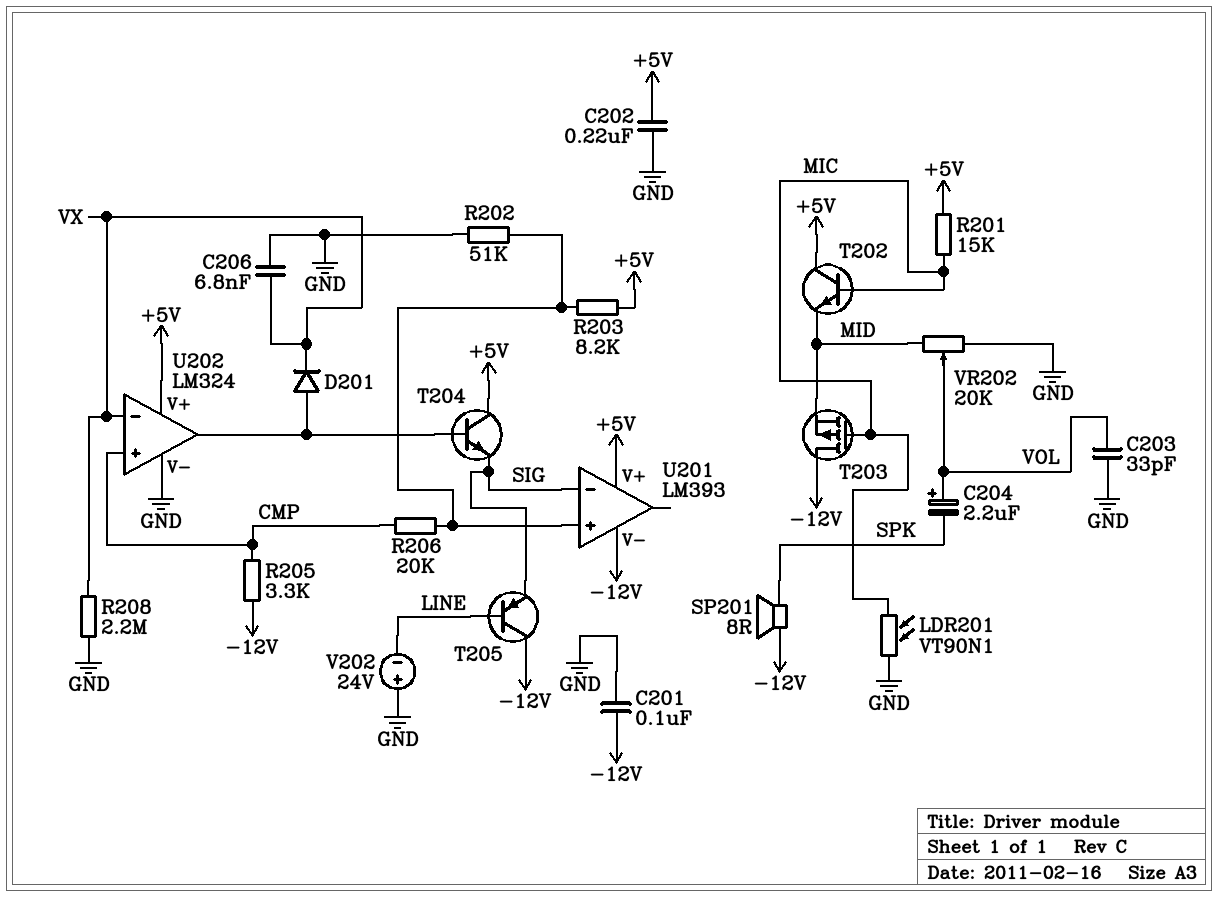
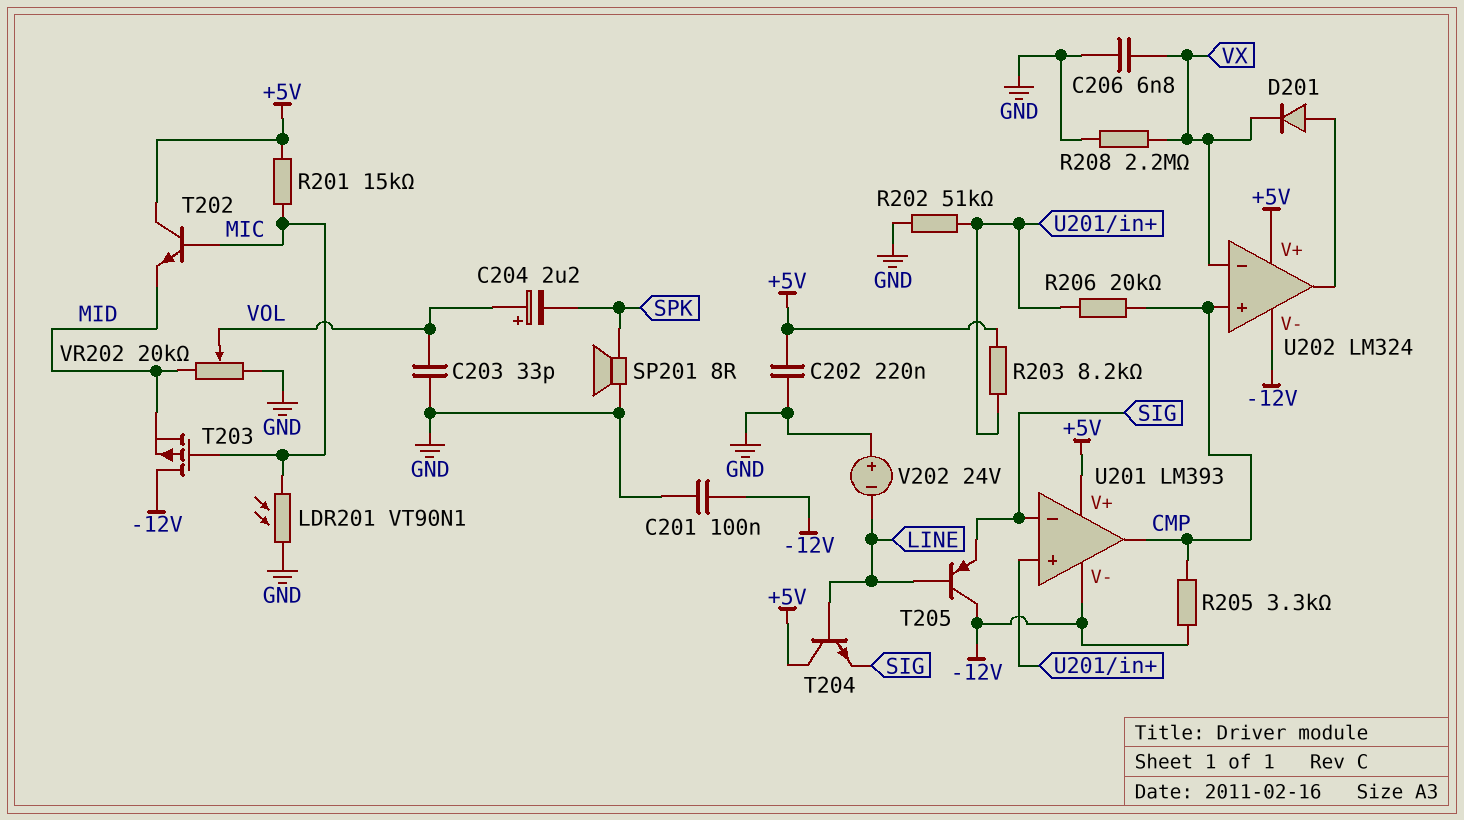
SP201: speaker 8R (-12V, SPK) -> speaker 8R (GND, SPK)
T204: NPN (B U202/out, C +5V, E SIG) -> NPN (B LINE, C +5V, E SIG)
U201 pin out: none -> CMP
U202 pin V-: GND -> -12V

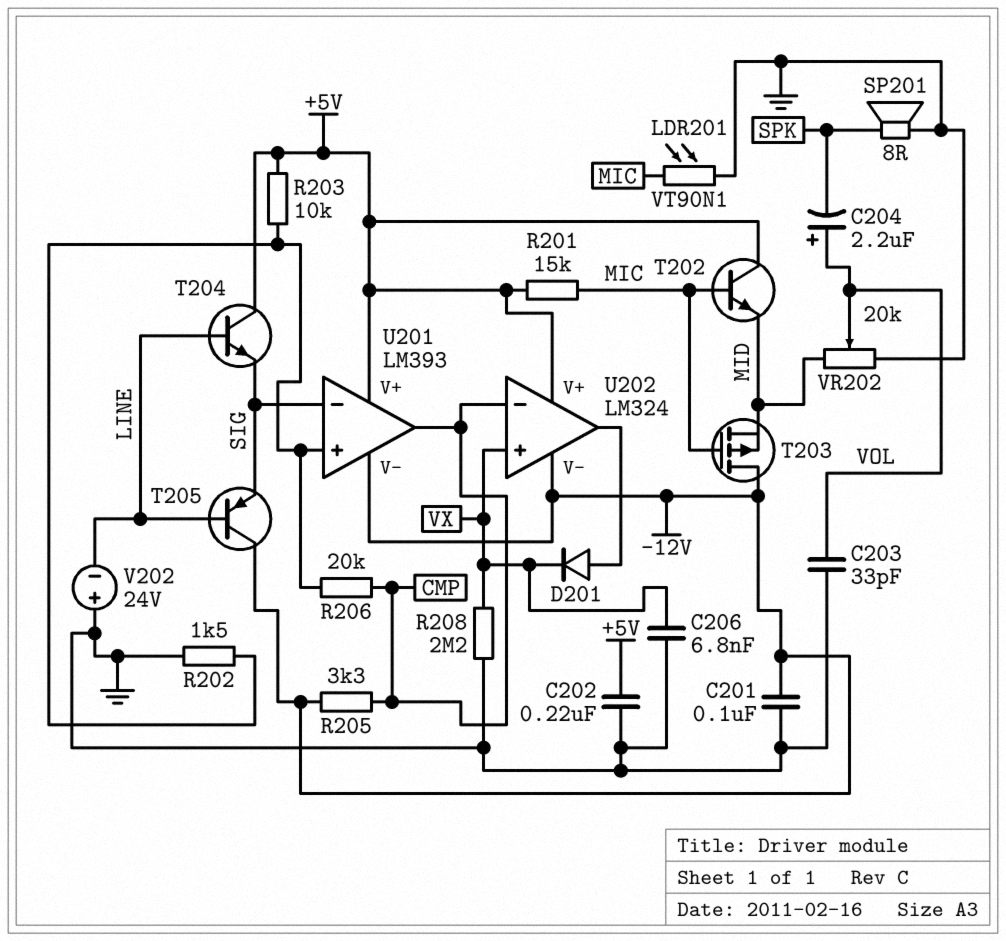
R202: 51k (GND, U201/in+) -> 1.5k (GND, U201/in+)
R203: 8.2k (+5V, U201/in+) -> 10k (+5V, U201/in+)
U202 pin in+: CMP -> VX
U202 pin in-: VX -> CMP

